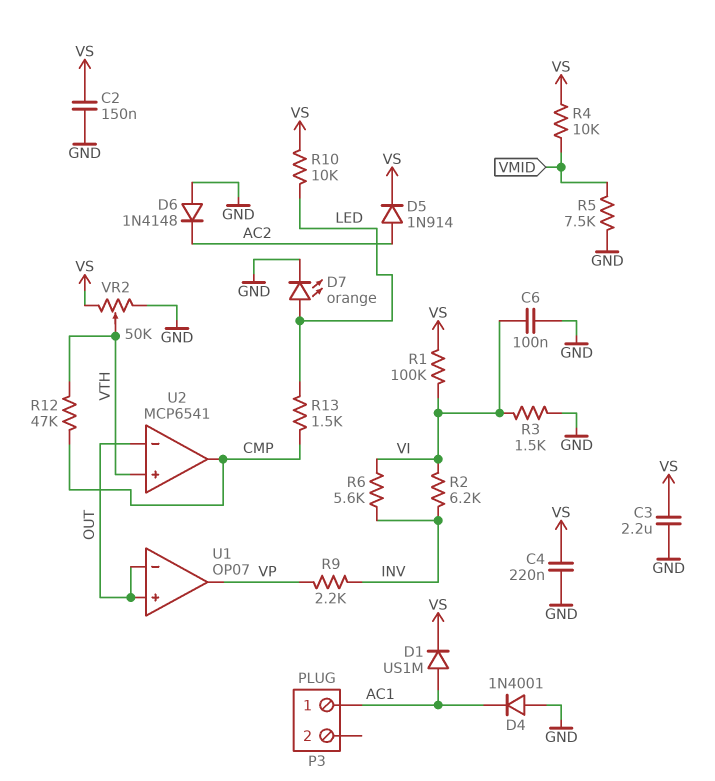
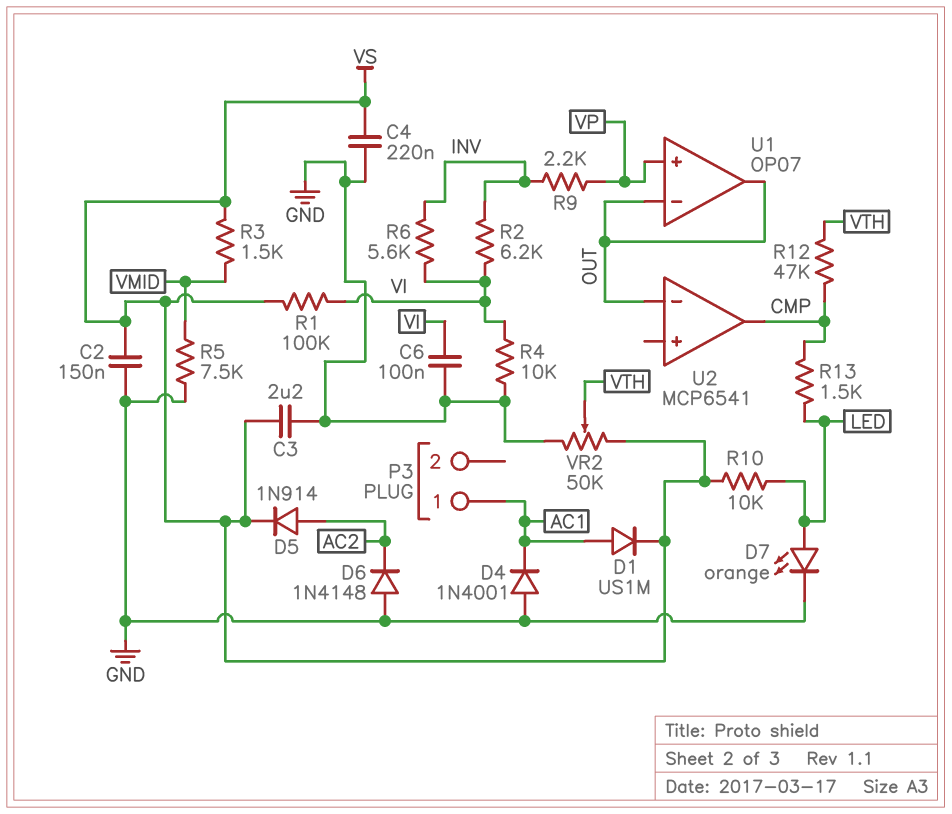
R3: 1.5k (GND, VI) -> 1.5k (VMID, VS)
R4: 10k (VMID, VS) -> 10k (GND, VI)
U1 pin in+: OUT -> VP
U1 pin out: VP -> OUT
U2 pin in+: VTH -> none

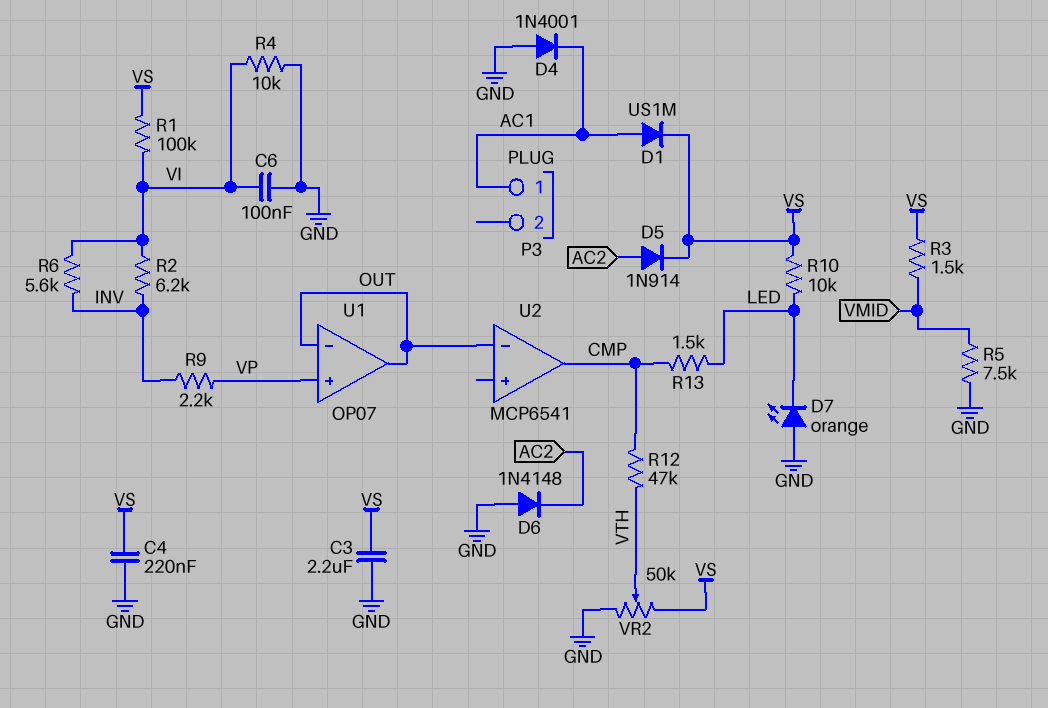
C2: 150nF (GND, VS) -> none
D7: LED orange (A LED, K GND) -> LED orange (A GND, K LED)

